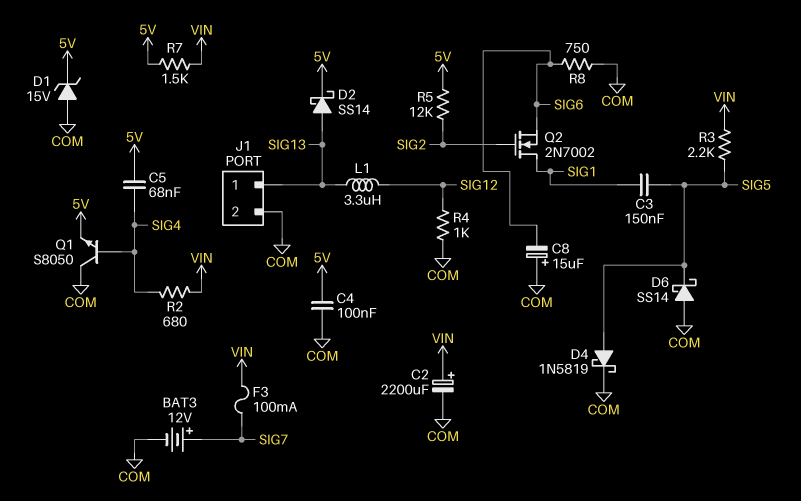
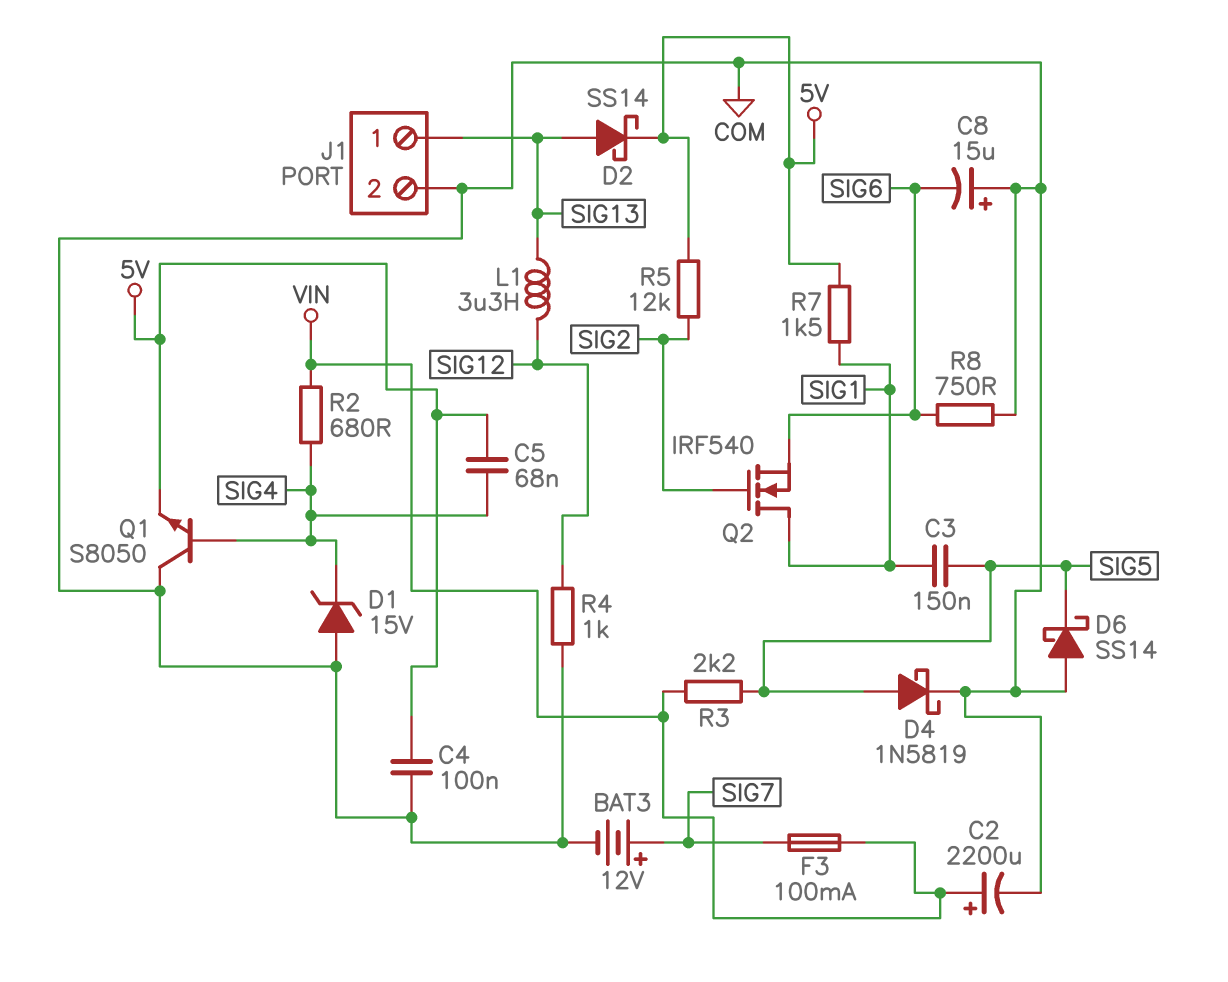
D1: zener 15V (A COM, K 5V) -> zener 15V (A COM, K SIG4)
Q2: NMOS 2N7002 (G SIG2, D SIG1, S SIG6) -> NMOS IRF540 (G SIG2, D SIG1, S SIG6)
R7: 1.5k (5V, VIN) -> 1.5k (5V, SIG1)

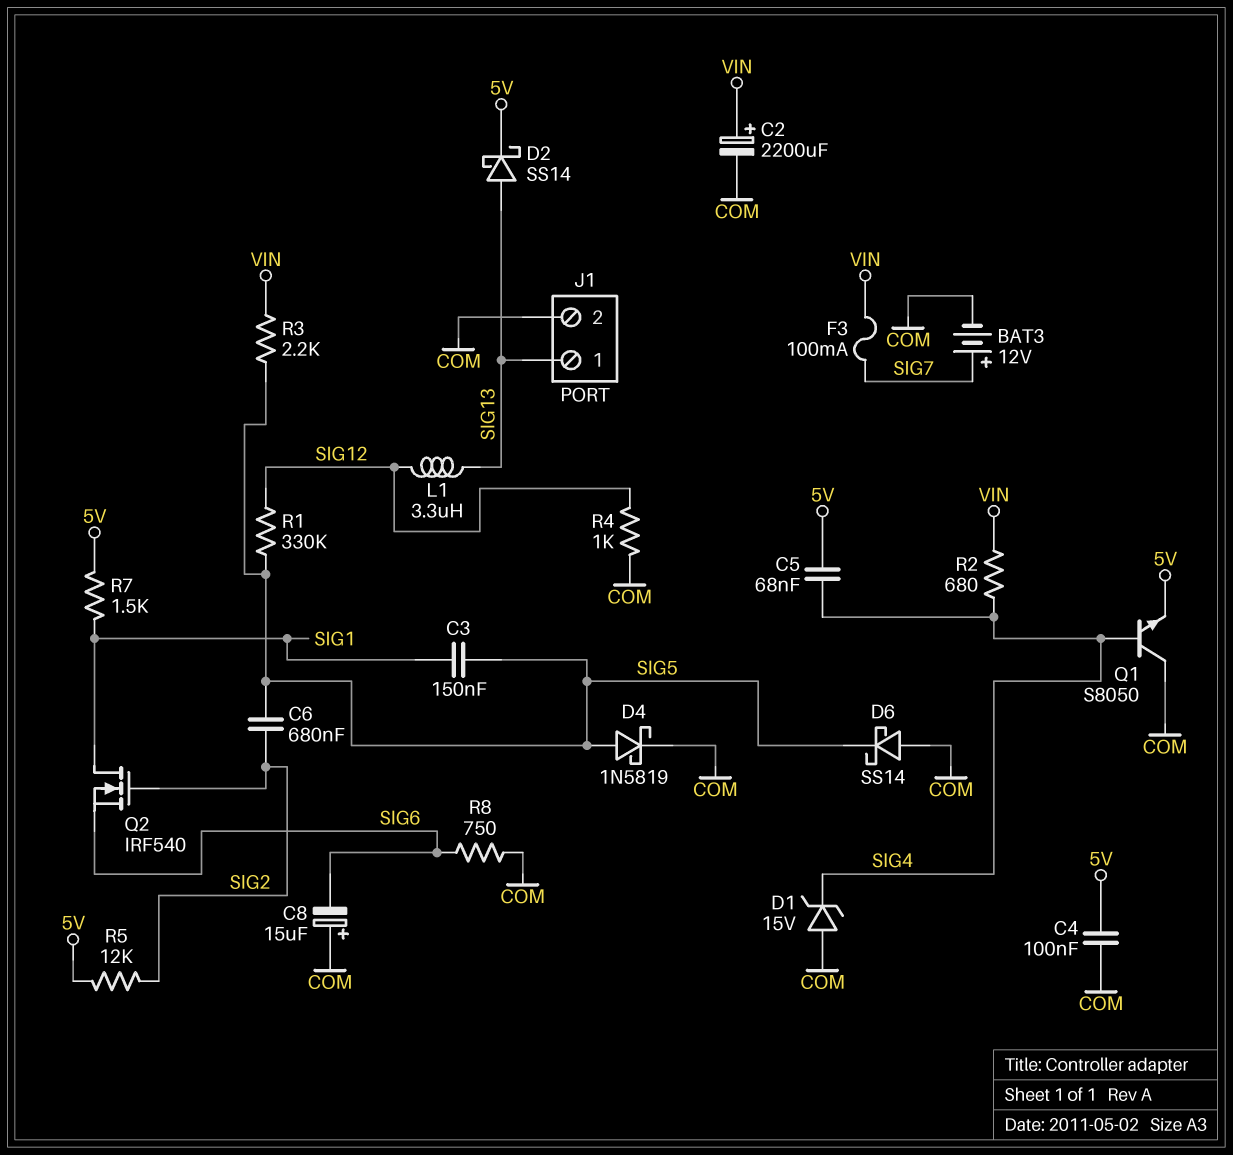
C6: none -> 680nF (SIG2, SIG5)
R1: none -> 330k (SIG5, SIG12)

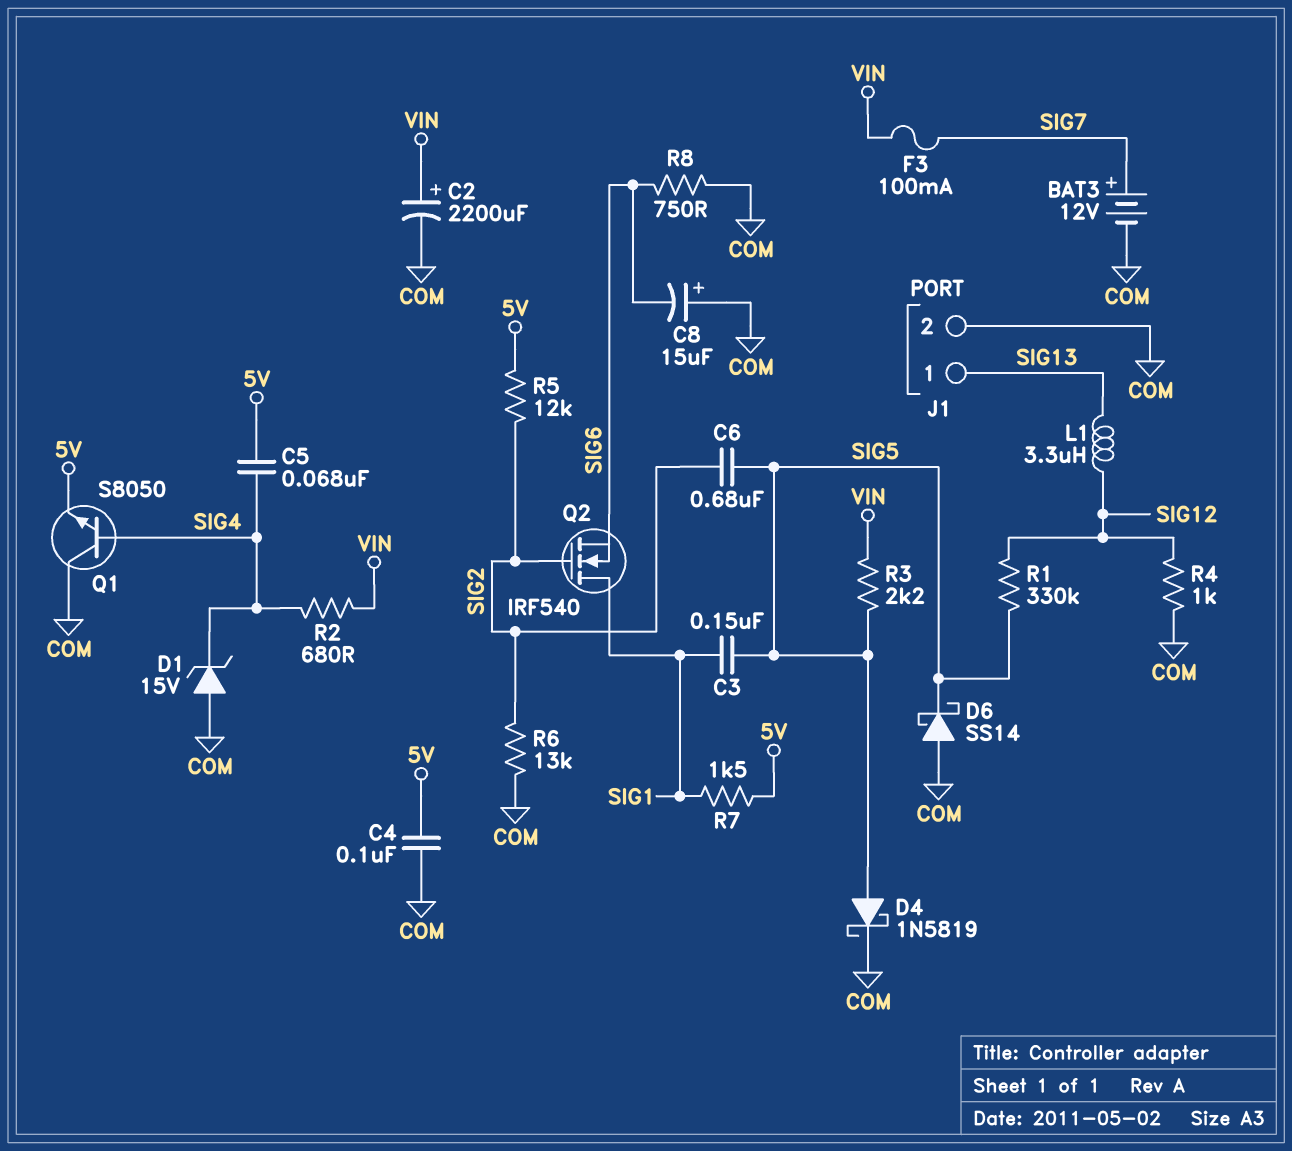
D2: schottky SS14 (A SIG13, K 5V) -> none
R6: none -> 13k (COM, SIG2)

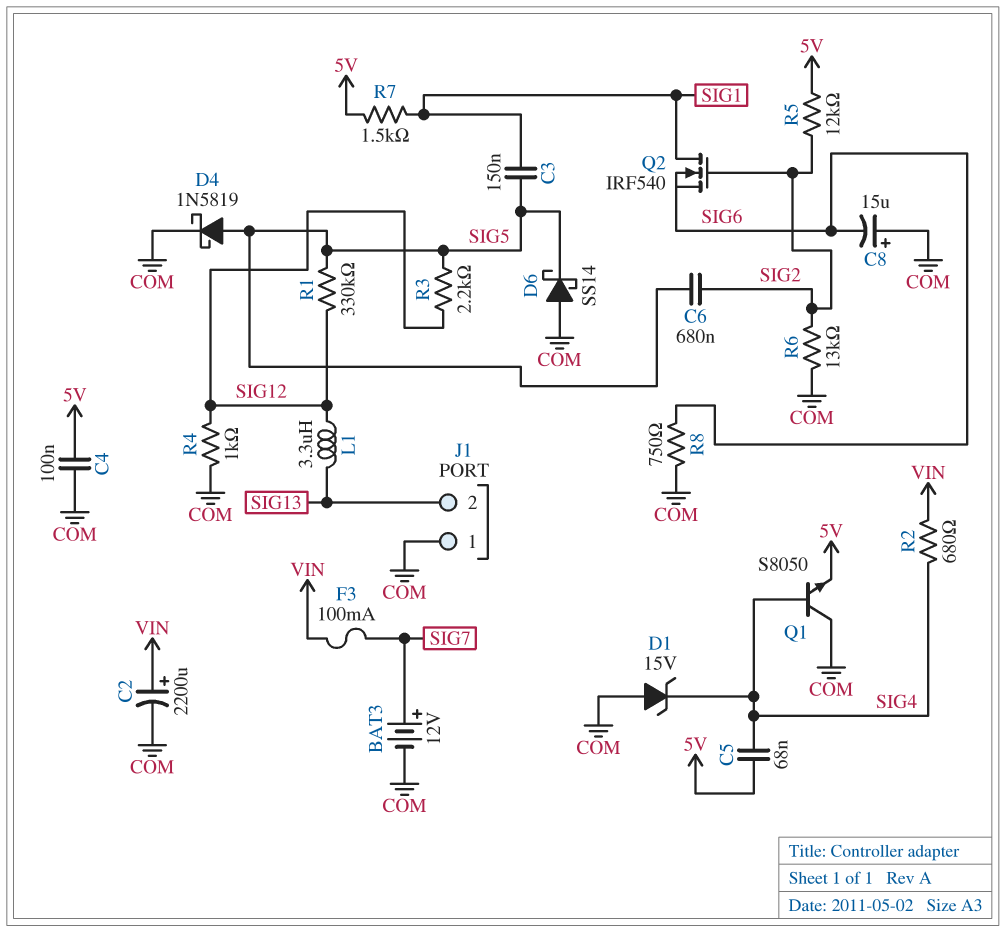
J1 pin 1: SIG13 -> COM
J1 pin 2: COM -> SIG13
R3: 2.2k (SIG5, VIN) -> 2.2k (SIG5, SIG12)

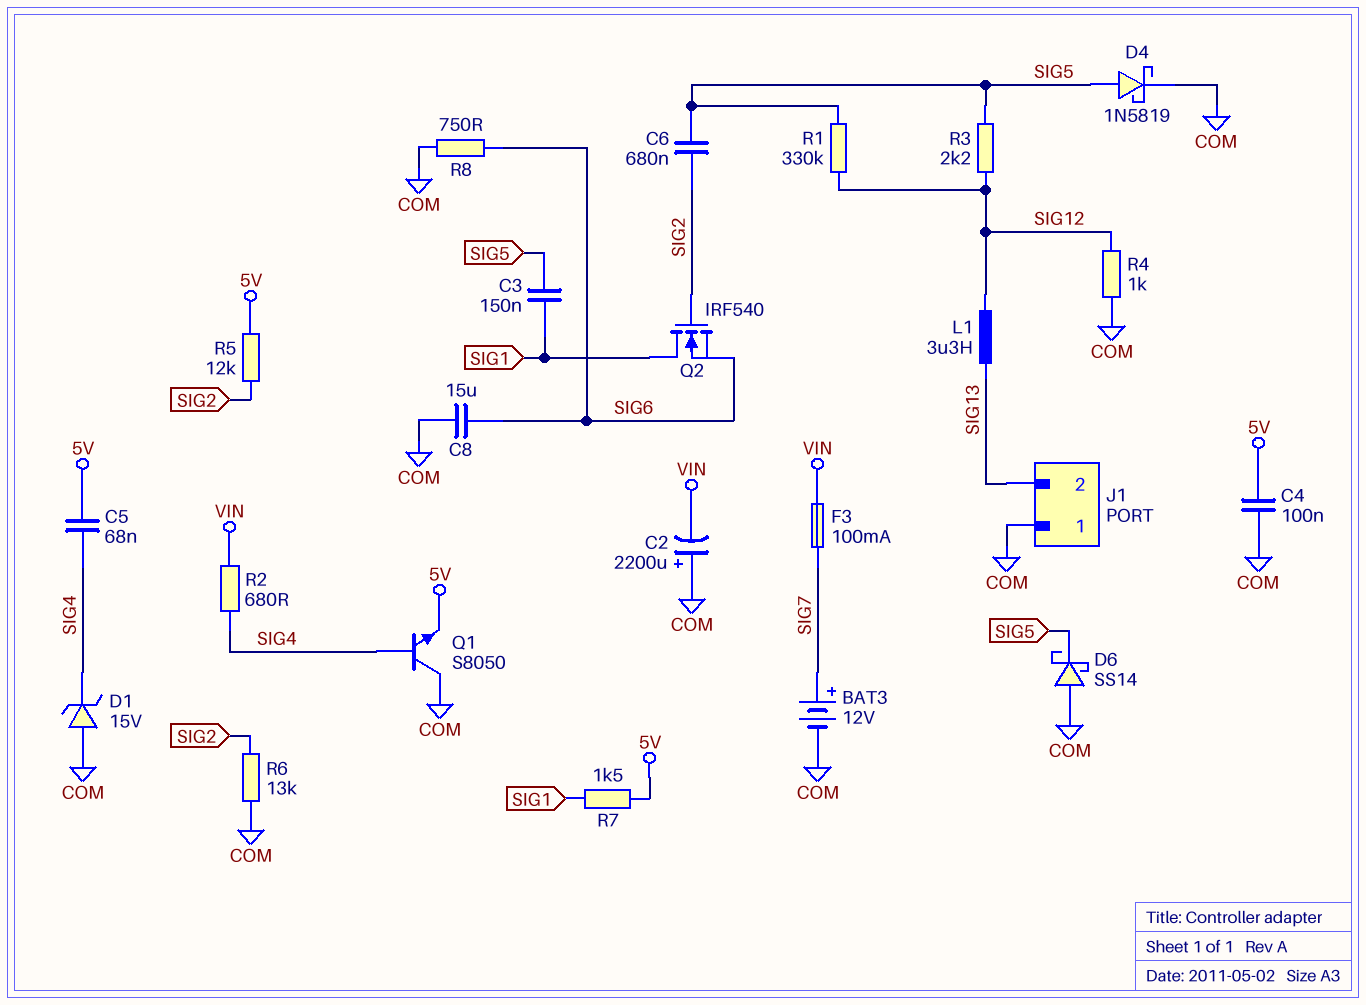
C2: 2200uF (plus VIN, minus COM) -> 2200uF (plus COM, minus VIN)
C8: 15uF (plus COM, minus SIG6) -> 15uF (COM, SIG6)

